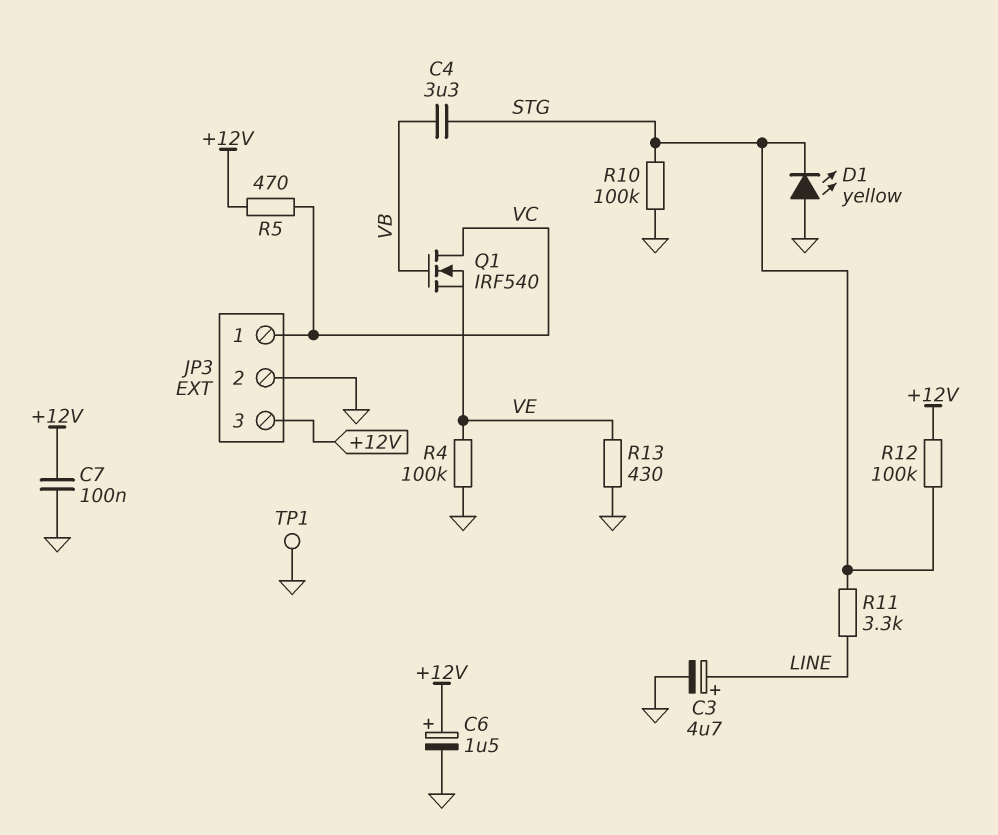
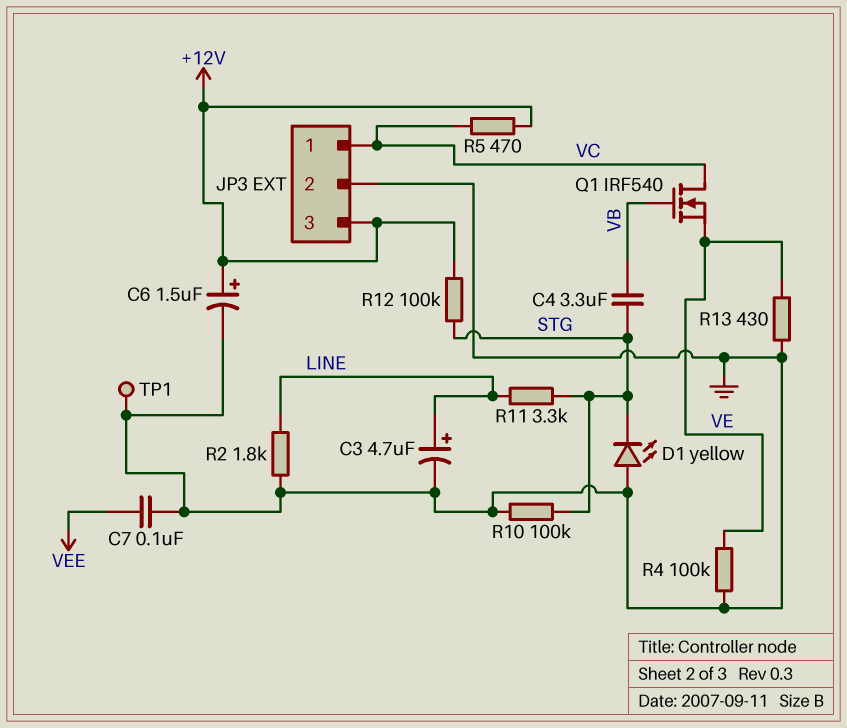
C7: 100nF (+12V, GND) -> 100nF (GND, VEE)
R2: none -> 1.8k (GND, LINE)

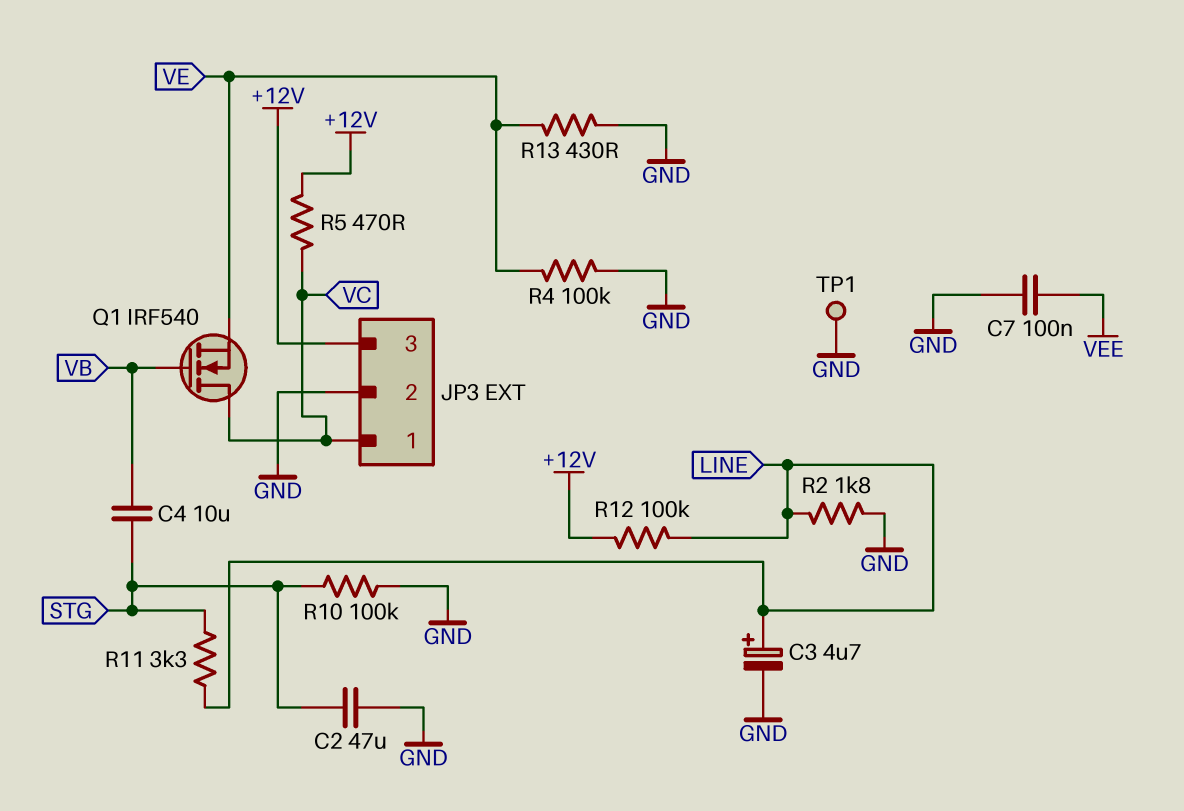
C2: none -> 47uF (GND, STG)
C4: 3.3uF (STG, VB) -> 10uF (STG, VB)
C6: 1.5uF (plus +12V, minus GND) -> none
D1: LED yellow (A GND, K STG) -> none
R12: 100k (+12V, STG) -> 100k (+12V, LINE)

